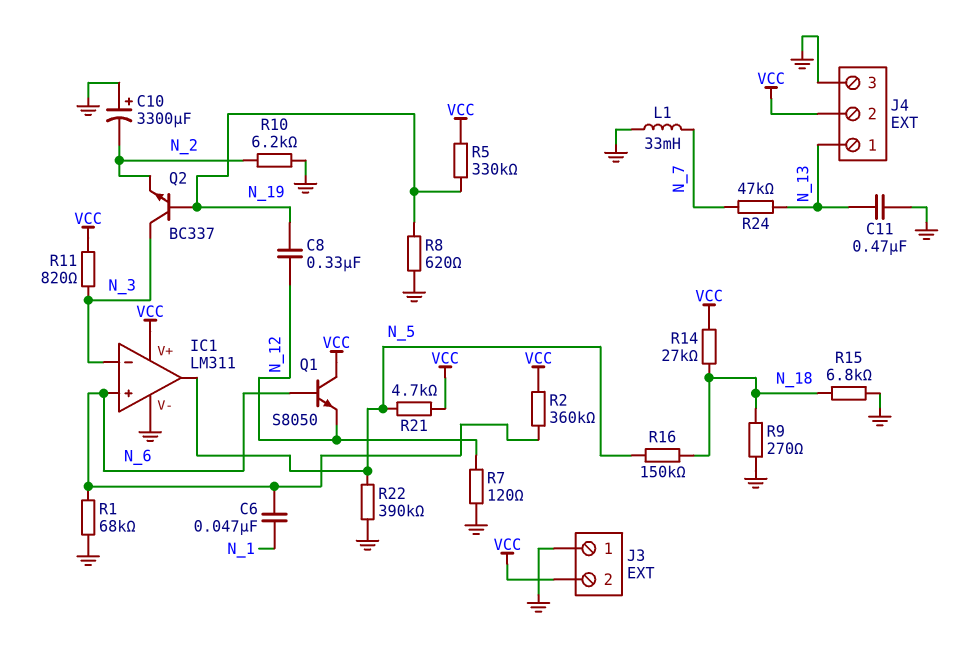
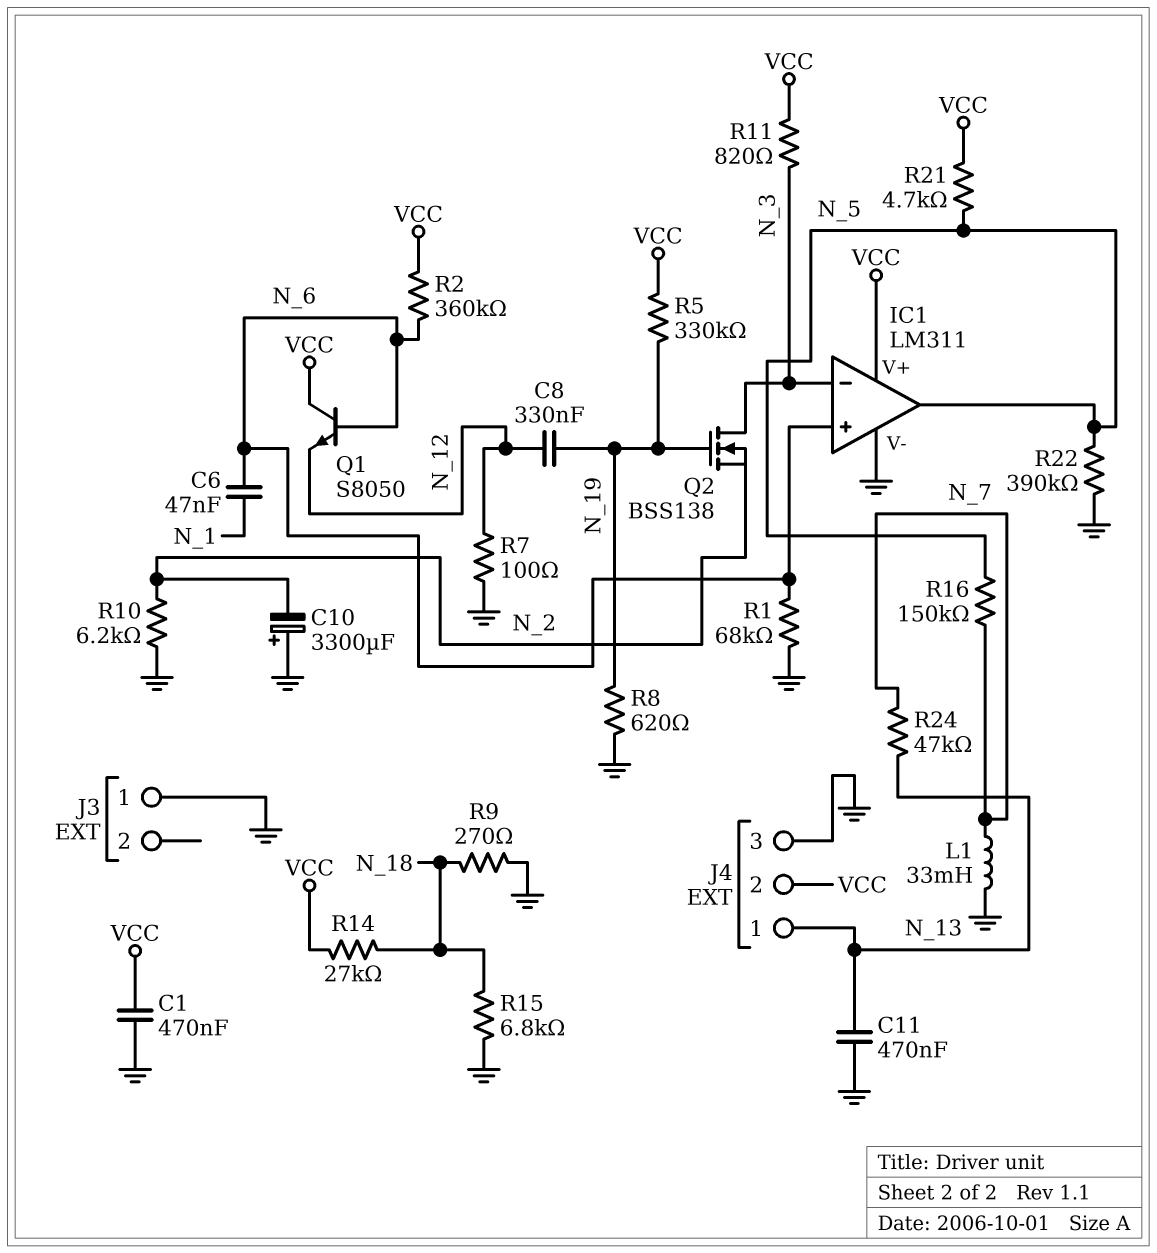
C1: none -> 470nF (GND, VCC)
J3 pin 2: VCC -> none
Q2: NPN BC337 (B N_19, C N_3, E N_2) -> NMOS BSS138 (G N_19, D N_3, S N_2)
R7: 120 (GND, N_12) -> 100 (GND, N_12)
R16: 150k (N_5, N_18) -> 150k (N_5, N_7)

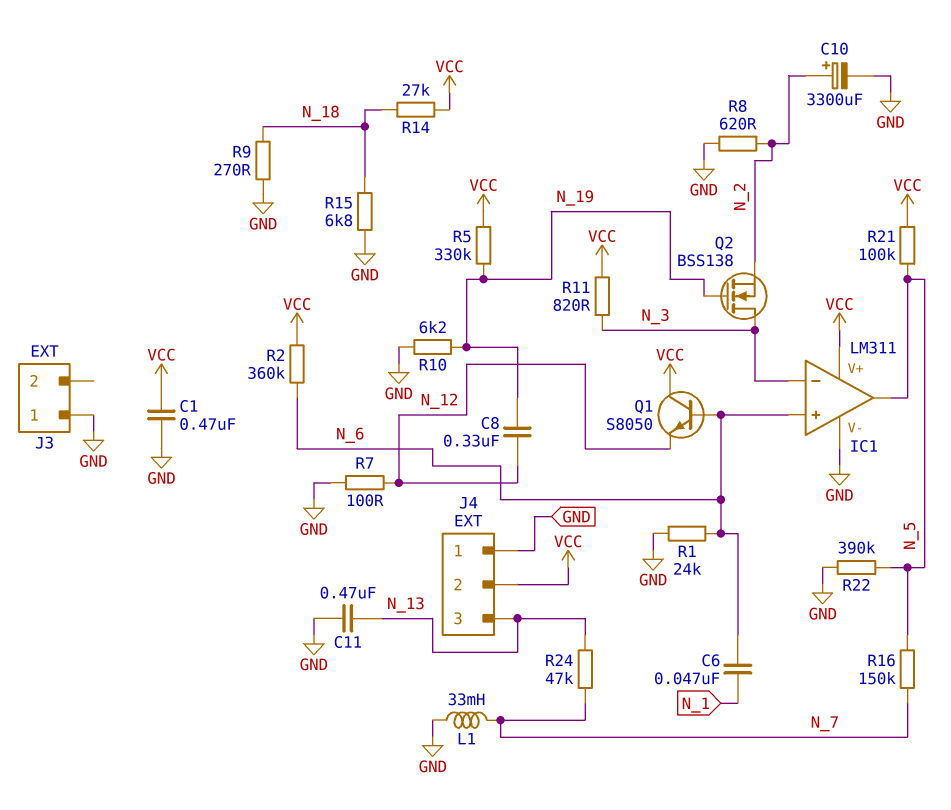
C10: 3300uF (plus GND, minus N_2) -> 3300uF (plus N_2, minus GND)
J4 pin 1: N_13 -> GND
J4 pin 3: GND -> N_13
R1: 68k (GND, N_6) -> 24k (GND, N_6)
R8: 620 (GND, N_19) -> 620 (GND, N_2)
R10: 6.2k (GND, N_2) -> 6.2k (GND, N_19)
R21: 4.7k (N_5, VCC) -> 100k (N_5, VCC)

